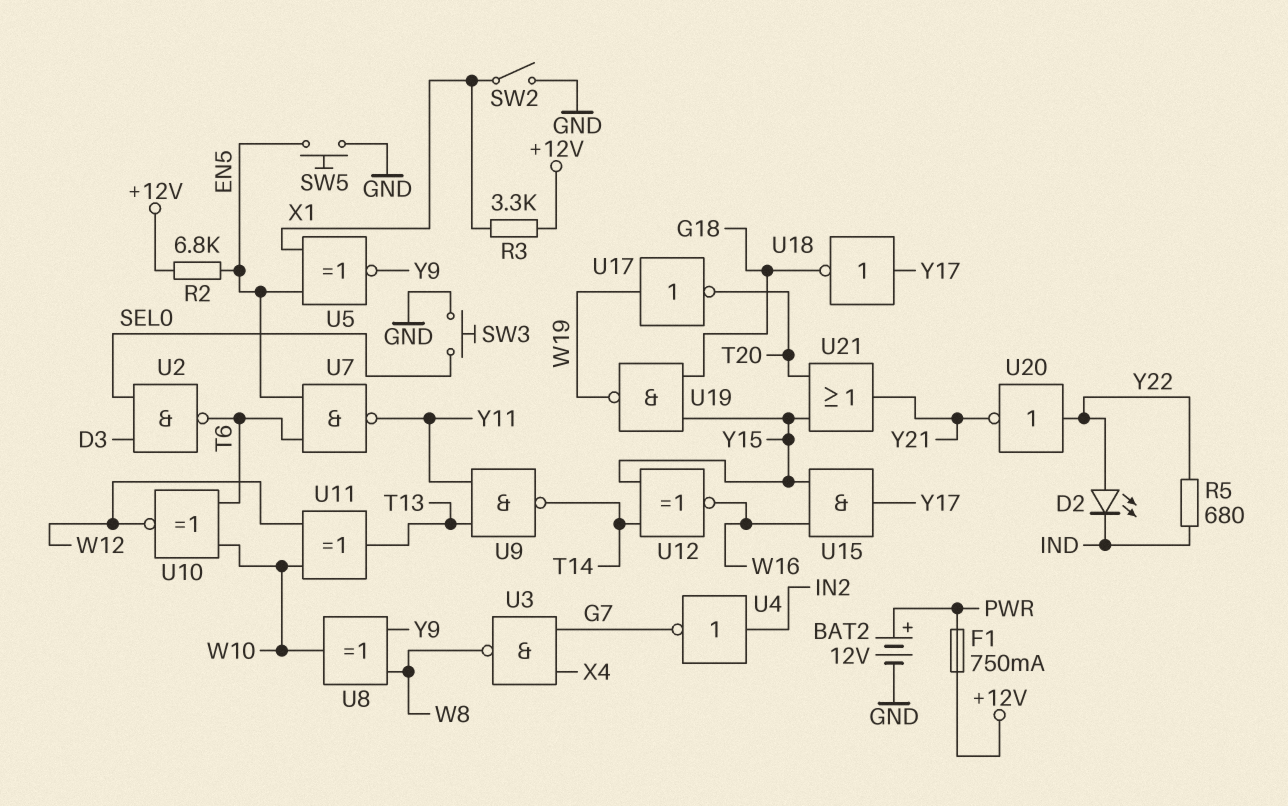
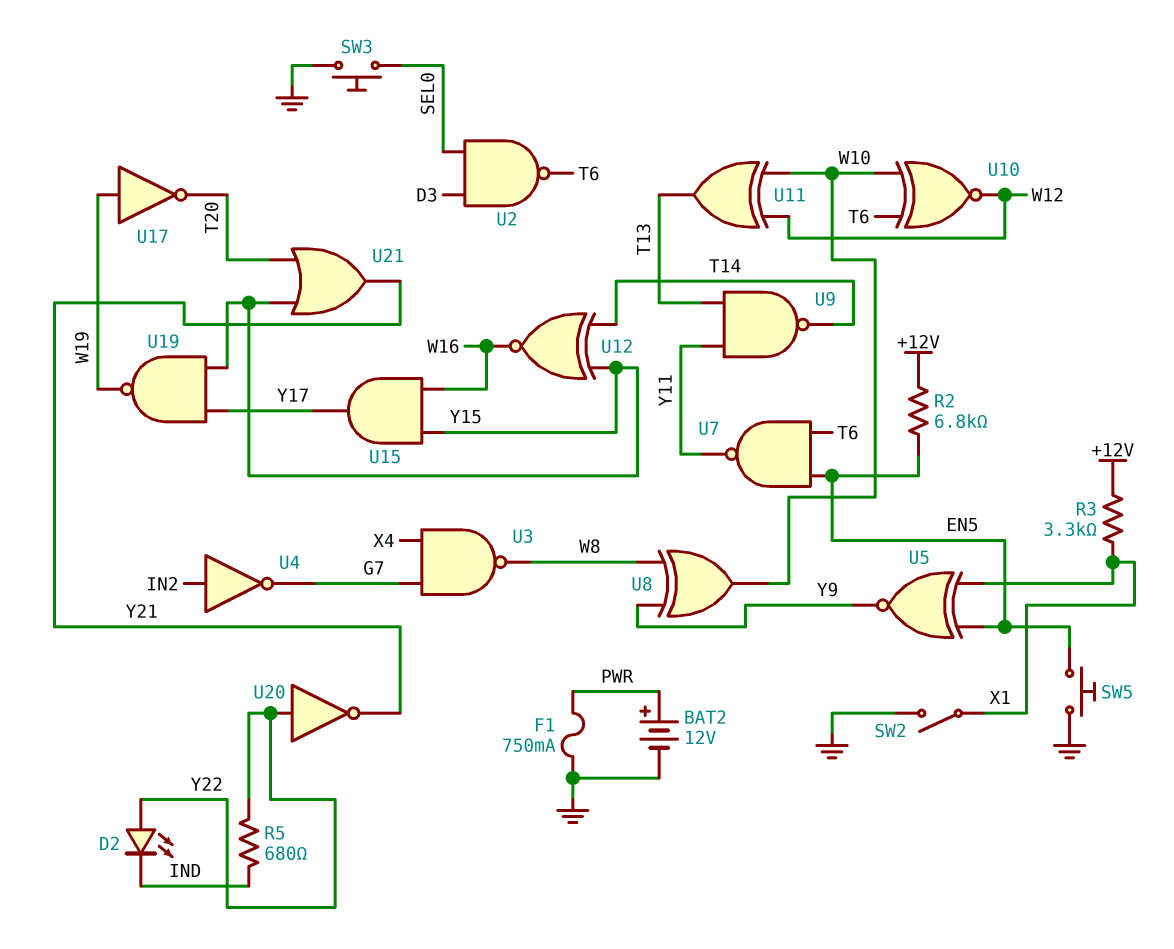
F1: 750mA (+12V, PWR) -> 750mA (GND, PWR)
U18: NOT (in Y17, out G18) -> none
U19: NAND (in G18, in Y15, out W19) -> NAND (in Y15, in Y17, out W19)

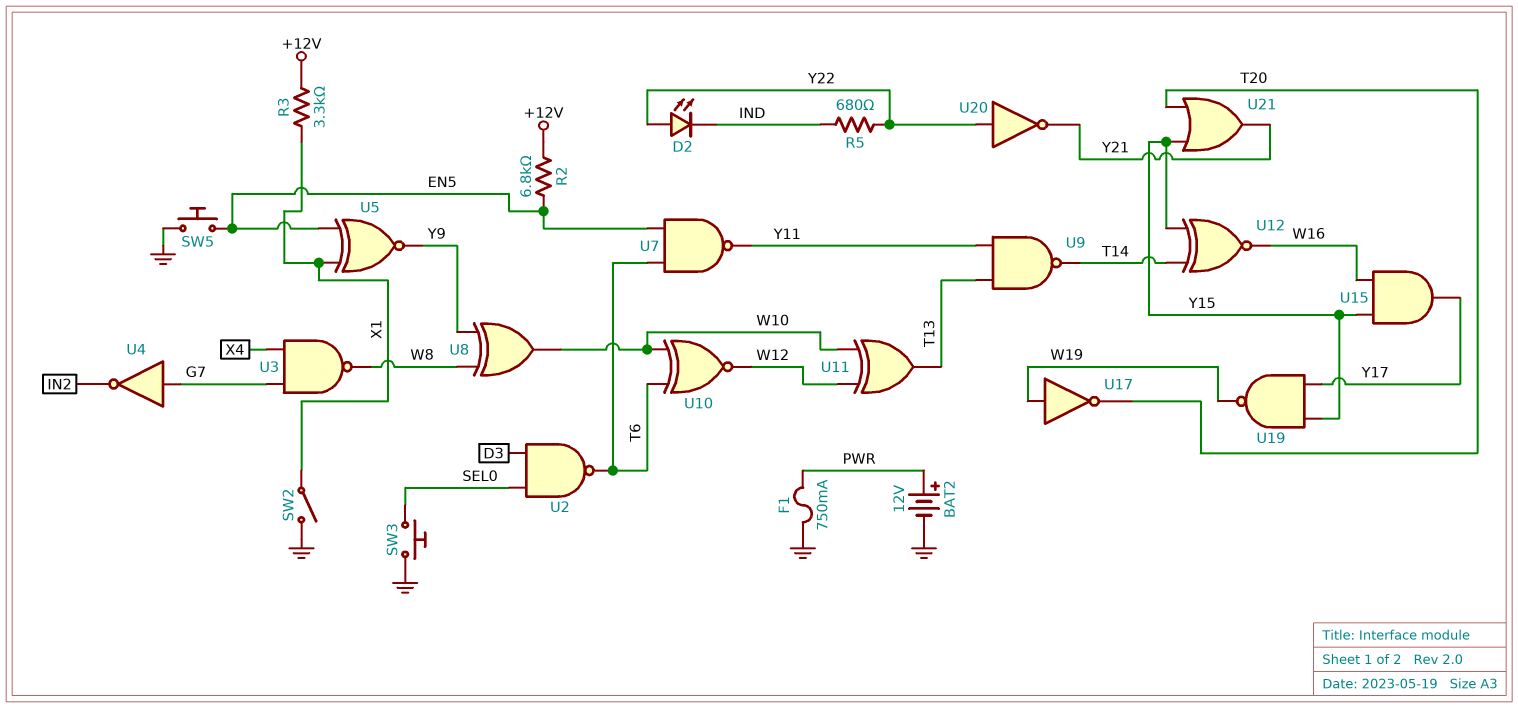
U4: NOT (in IN2, out G7) -> NOT (in G7, out IN2)

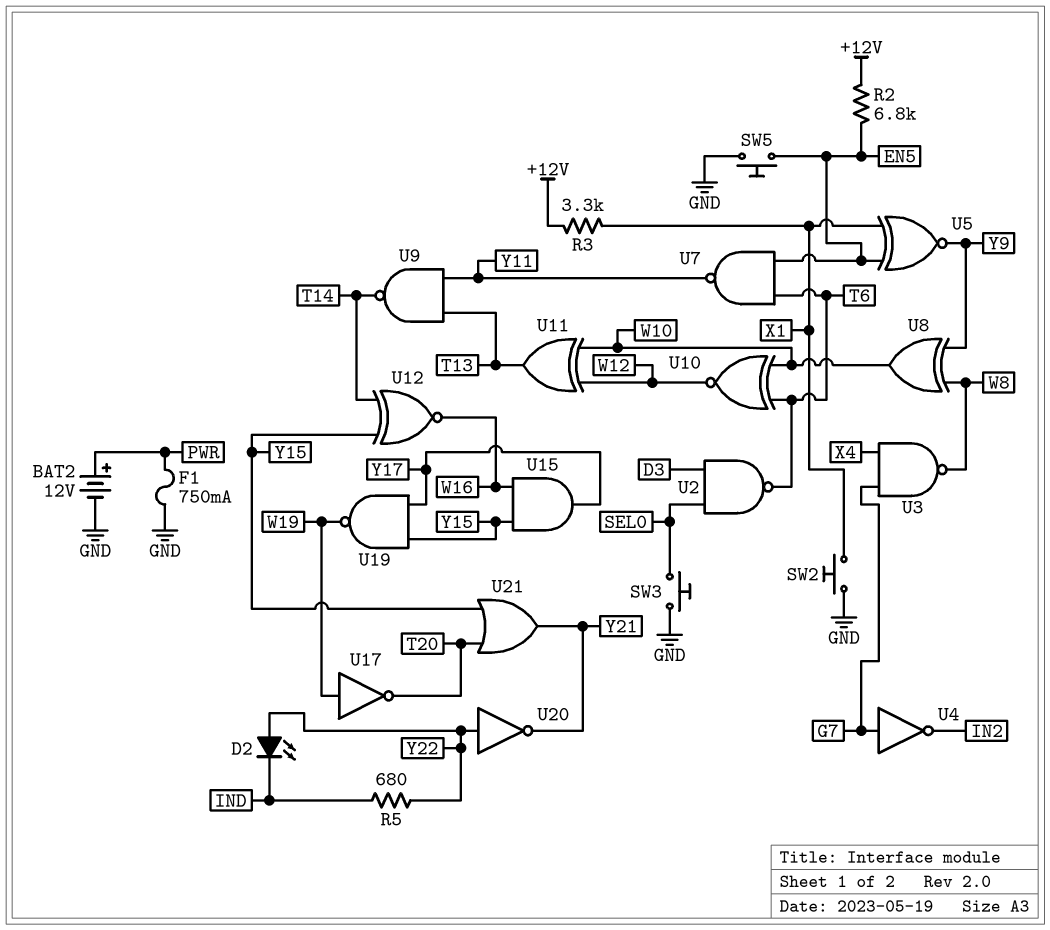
SW2: switch (GND, X1) -> button (GND, X1)

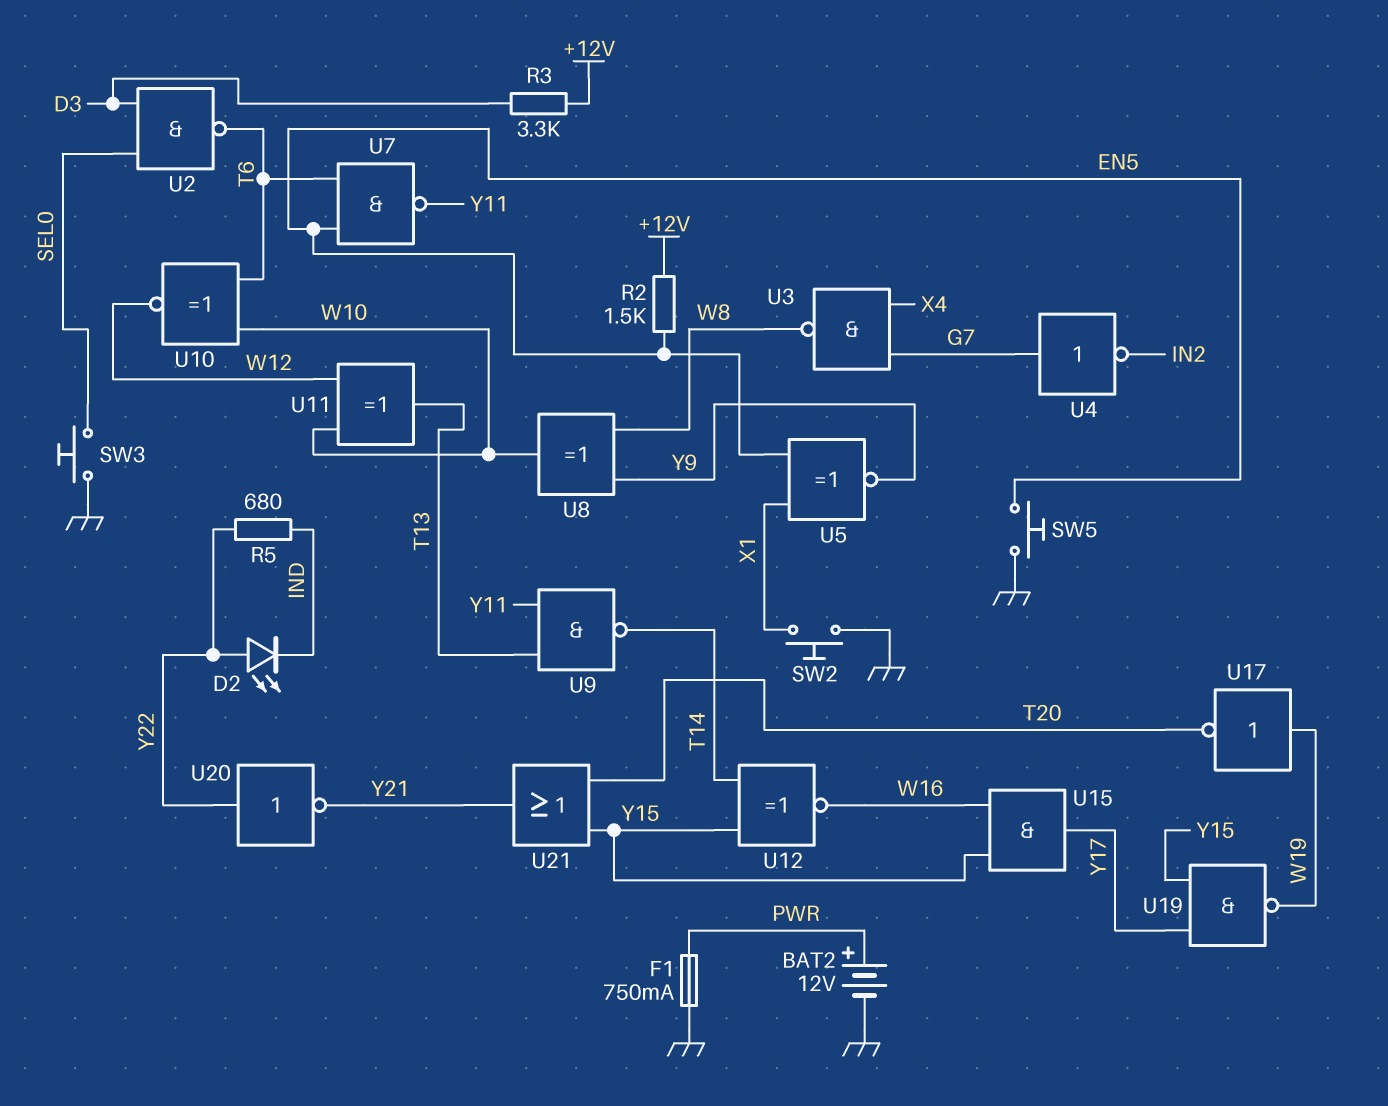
R2: 6.8k (+12V, EN5) -> 1.5k (+12V, EN5)
R3: 3.3k (+12V, X1) -> 3.3k (+12V, D3)

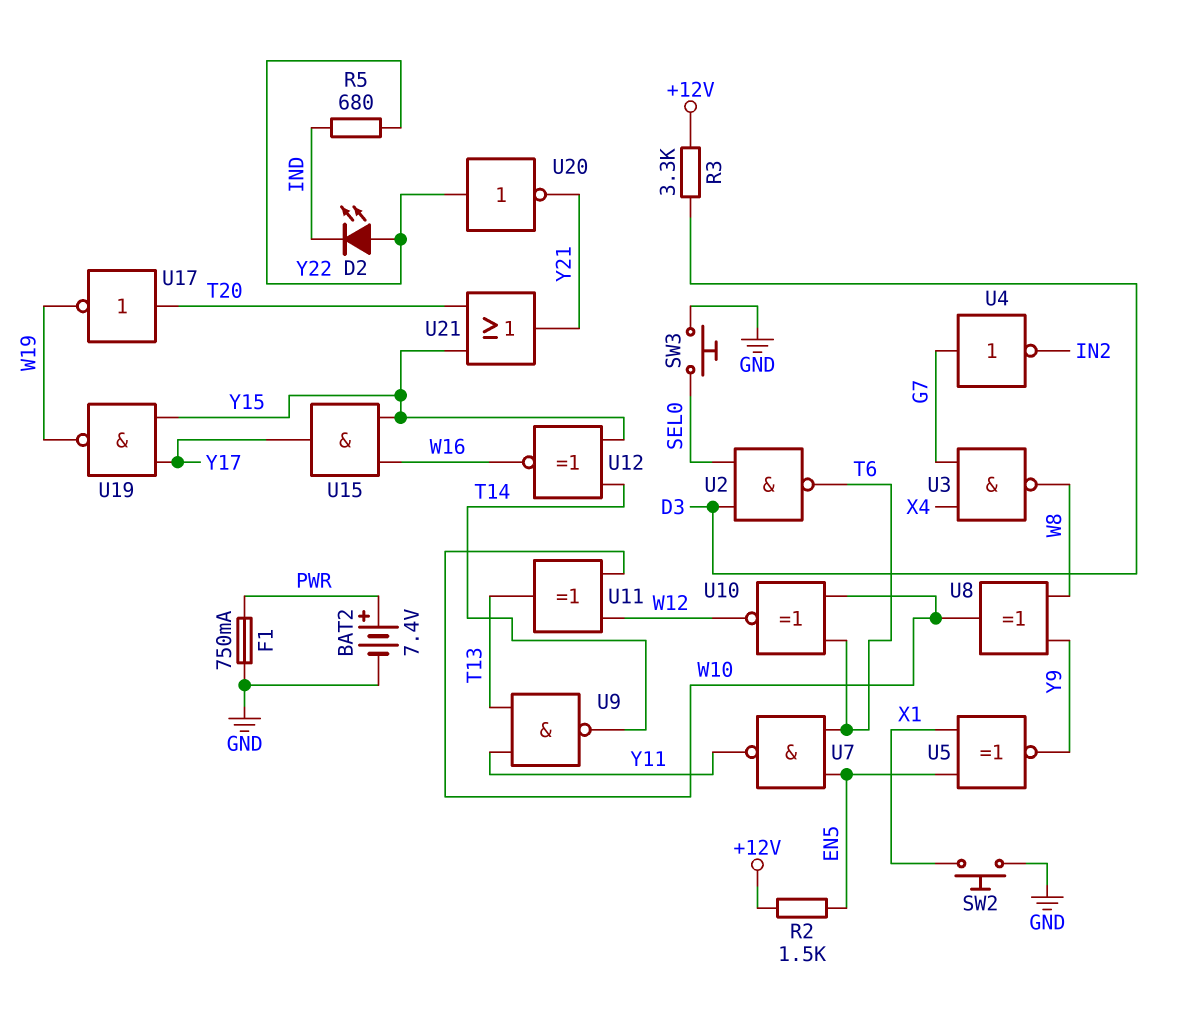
BAT2: 12V (plus PWR, minus GND) -> 7.4V (plus PWR, minus GND)
SW5: button (EN5, GND) -> none
U17: NOT (in W19, out T20) -> NOT (in T20, out W19)

